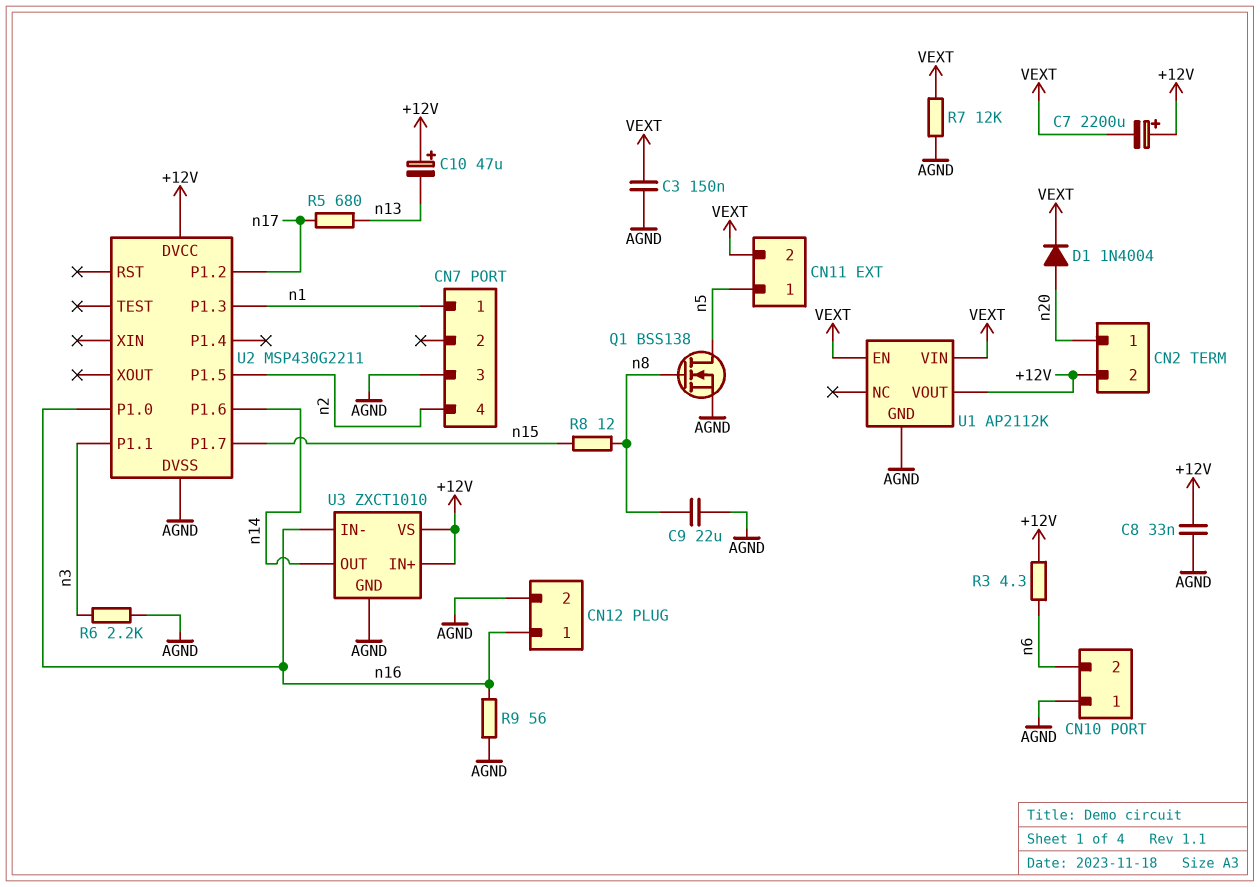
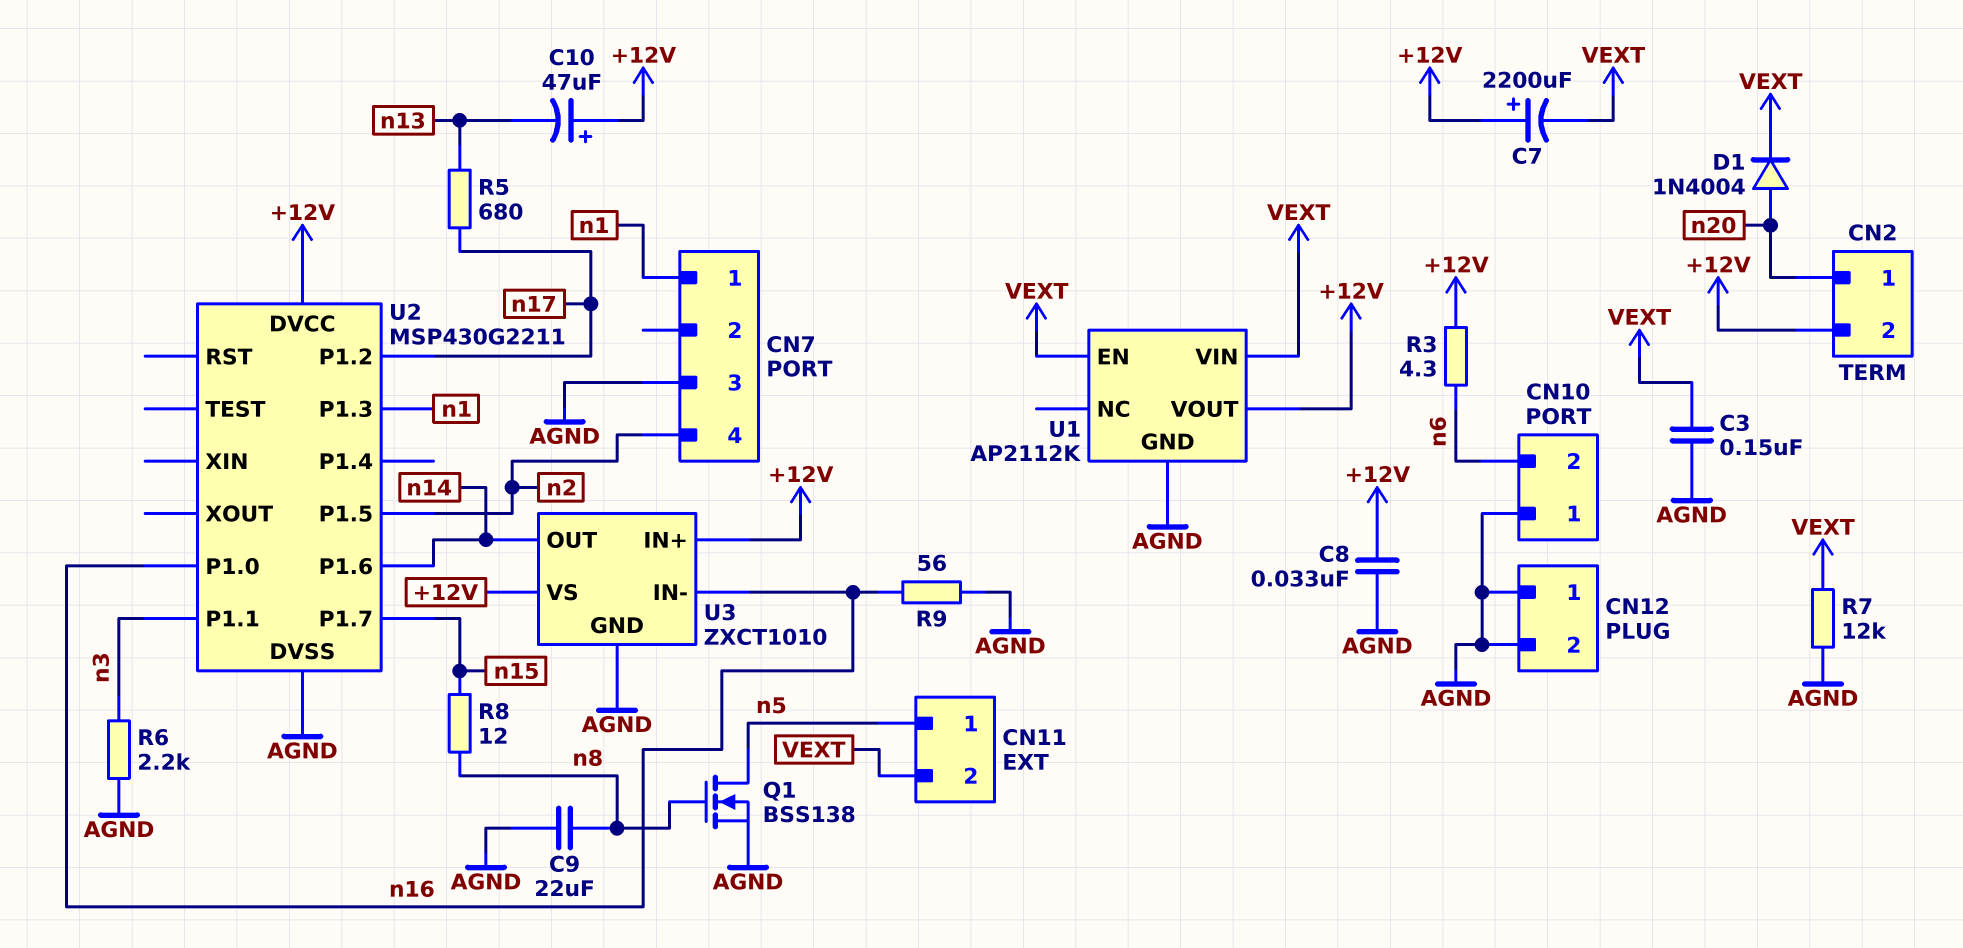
CN12 pin 1: n16 -> AGND

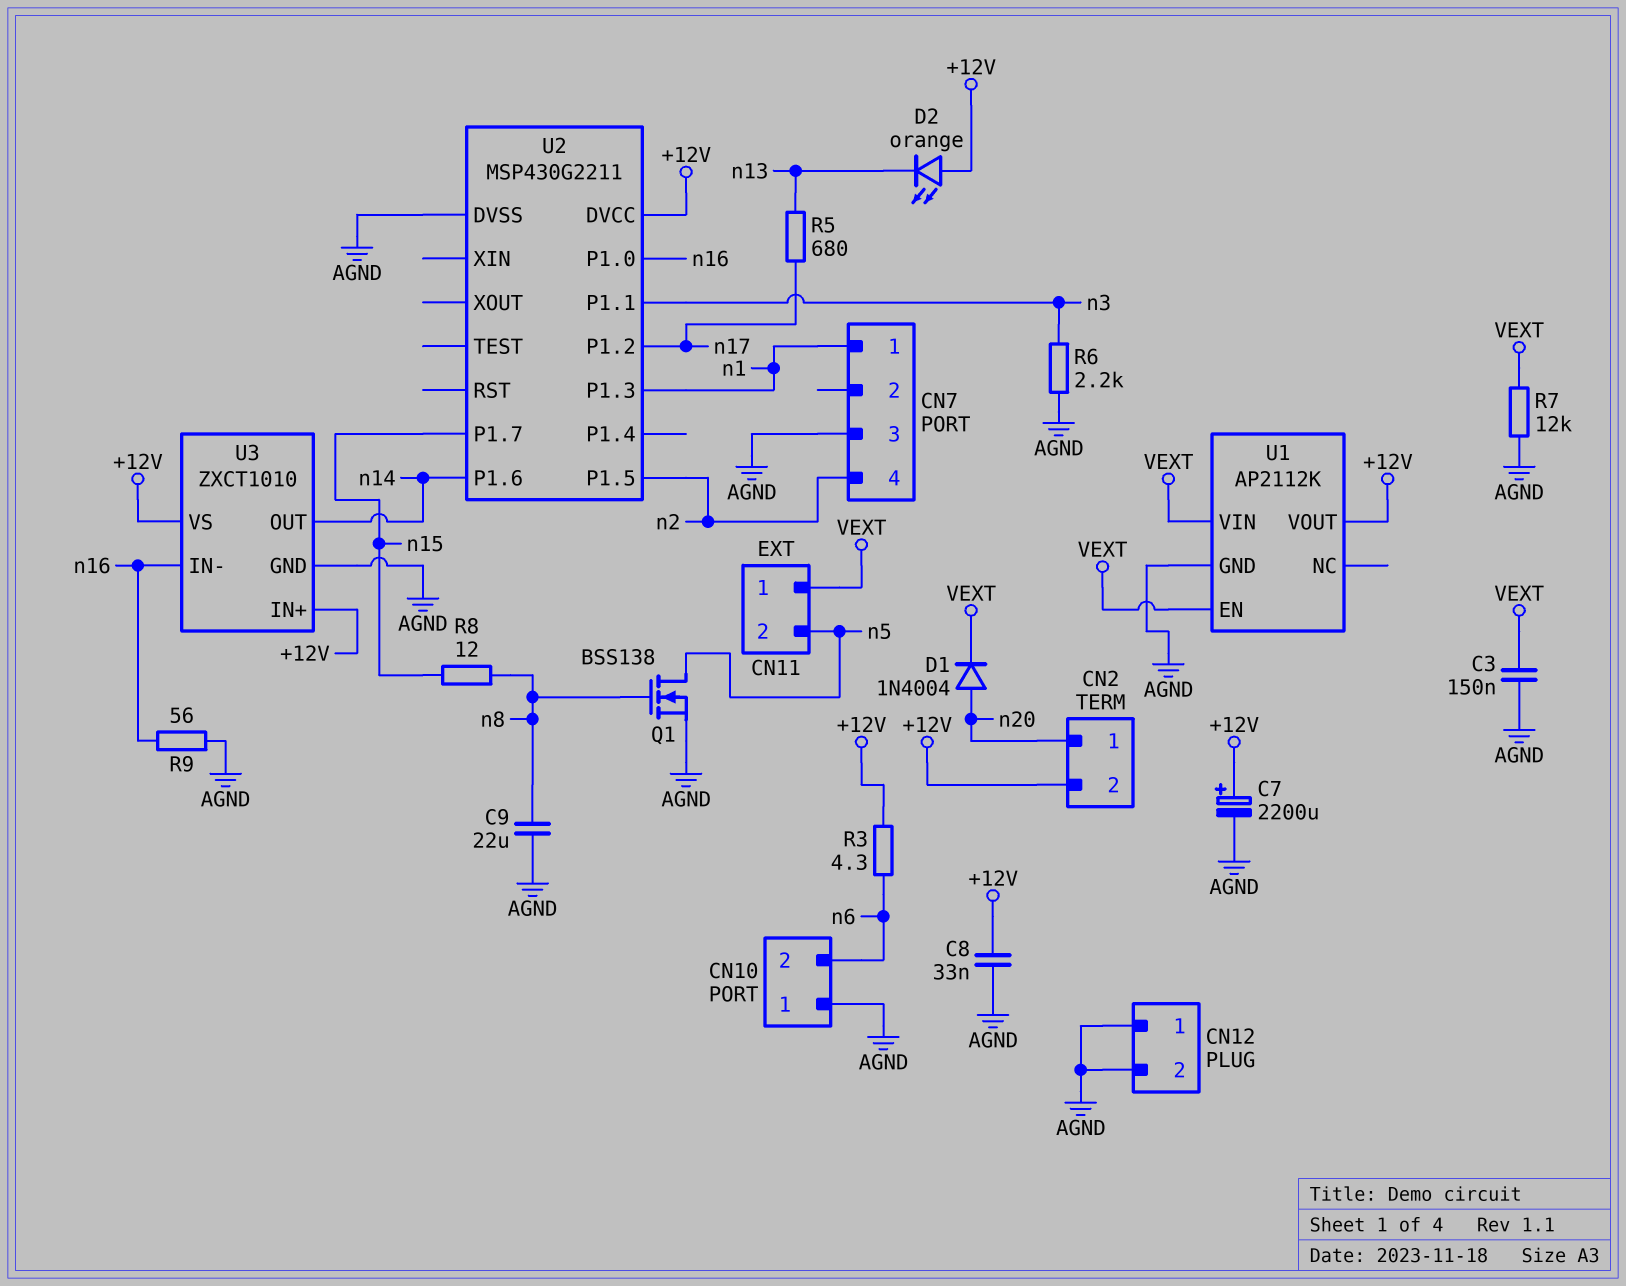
C7: 2200uF (plus +12V, minus VEXT) -> 2200uF (plus +12V, minus AGND)
C10: 47uF (plus +12V, minus n13) -> none
CN11 pin 1: n5 -> VEXT
CN11 pin 2: VEXT -> n5
D2: none -> LED orange (A +12V, K n13)

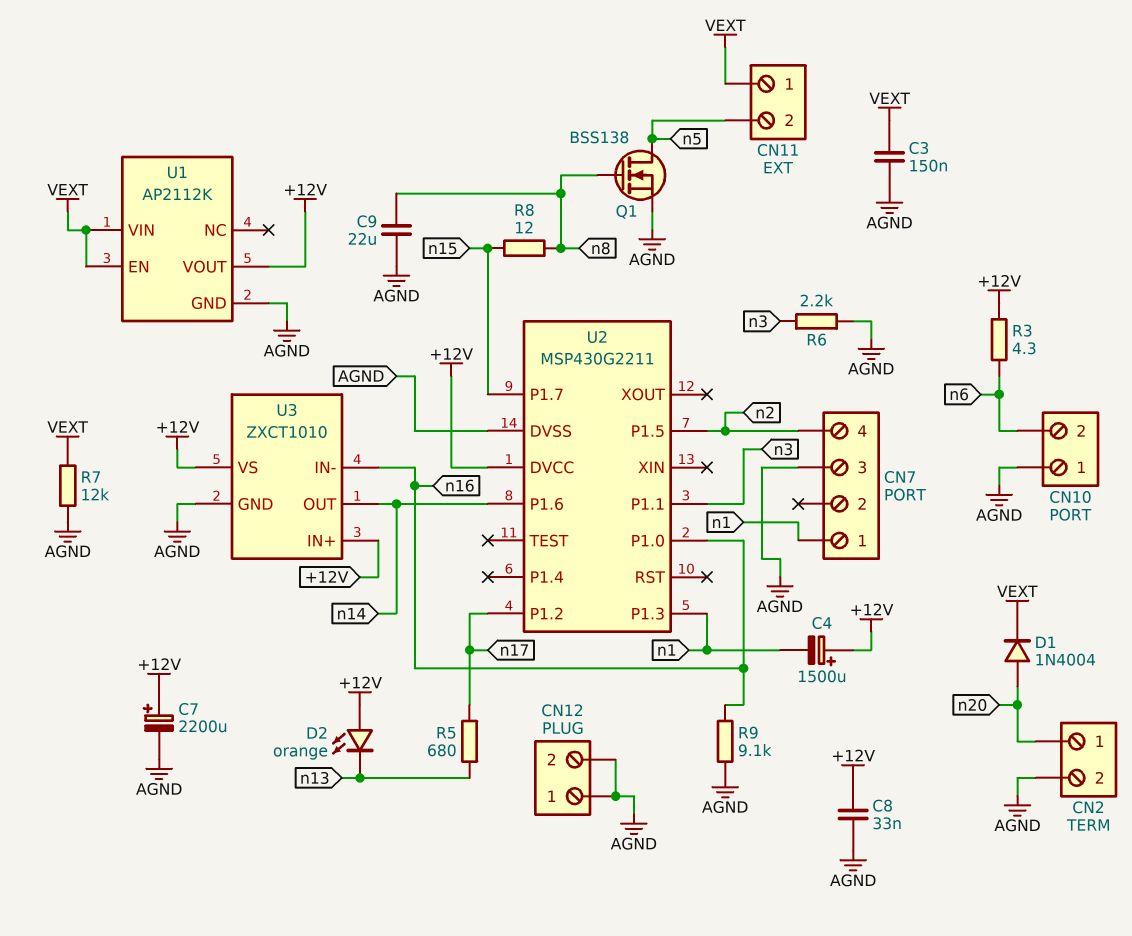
C4: none -> 1500uF (plus +12V, minus n1)
CN2 pin 2: +12V -> AGND
R9: 56 (AGND, n16) -> 9.1k (AGND, n16)

